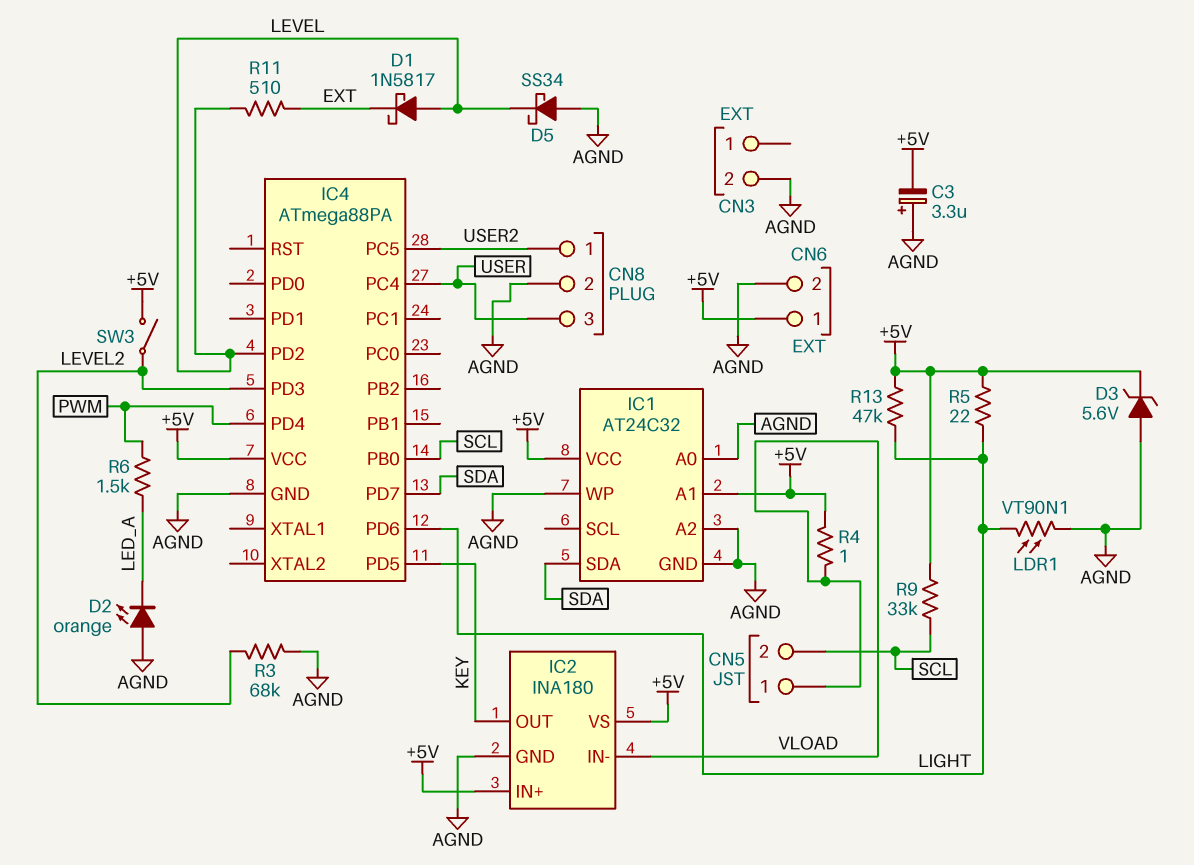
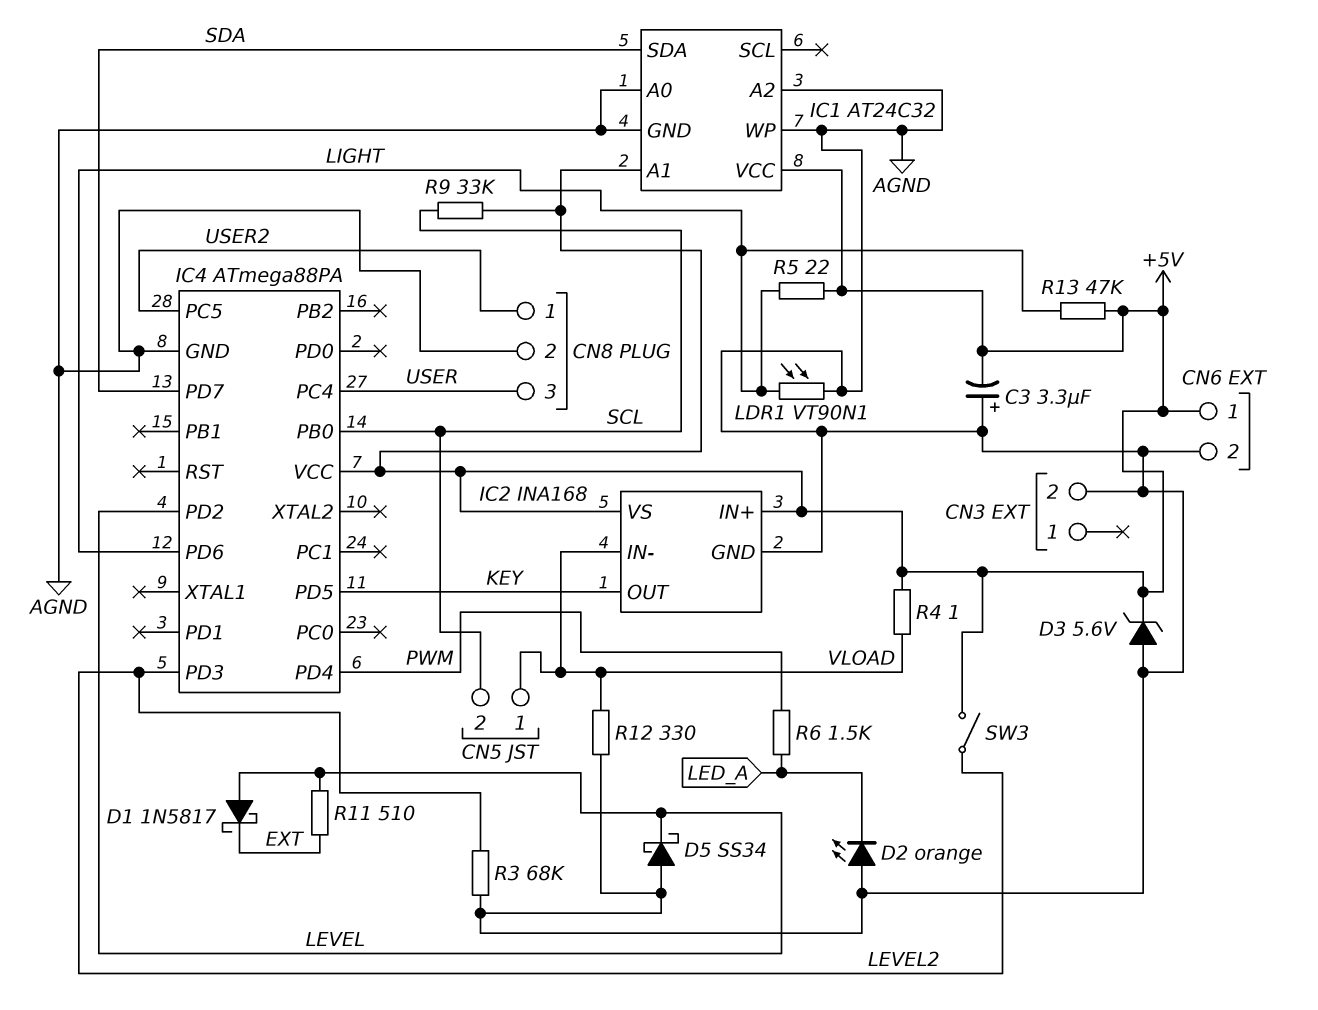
IC2: INA180 -> INA168
R12: none -> 330 (AGND, VLOAD)

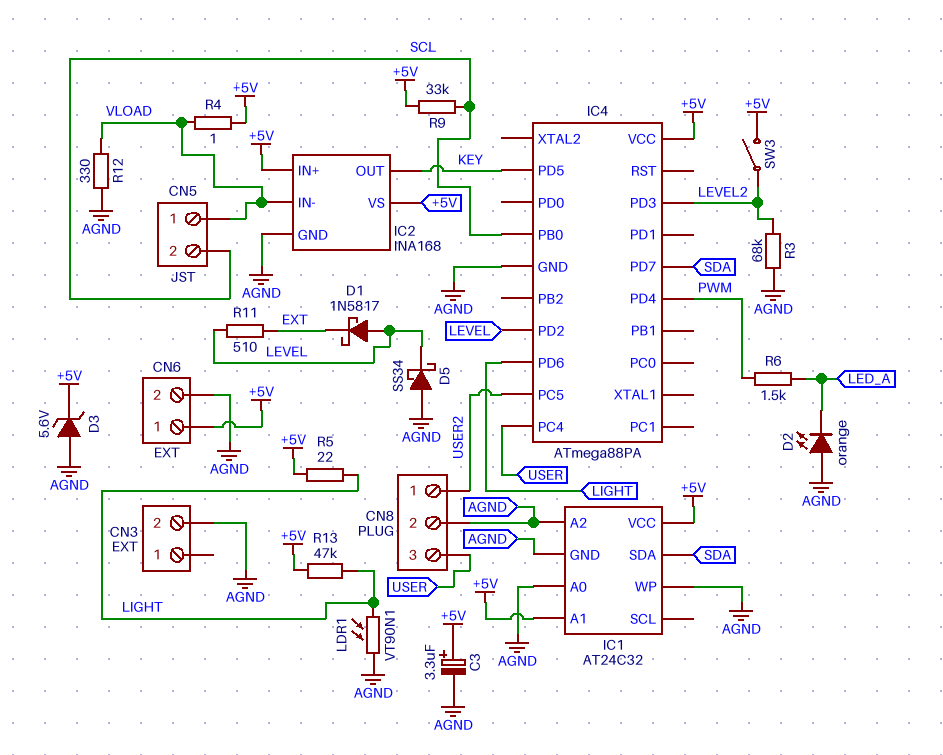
C3: 3.3uF (plus AGND, minus +5V) -> 3.3uF (plus +5V, minus AGND)

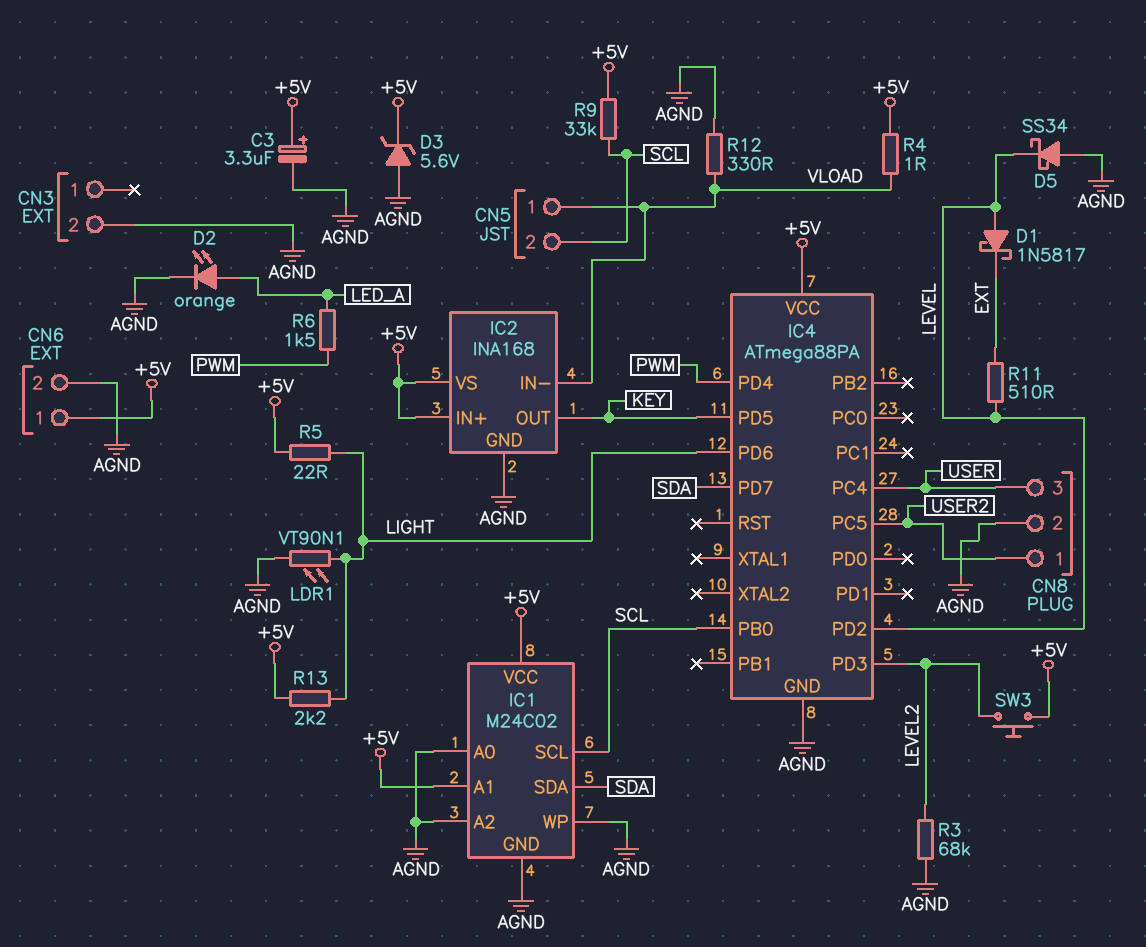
D2: LED orange (A AGND, K LED_A) -> LED orange (A LED_A, K AGND)
IC1: AT24C32 -> M24C02
IC1 pin SCL: none -> SCL
R13: 47k (+5V, LIGHT) -> 2.2k (+5V, LIGHT)
SW3: switch (+5V, LEVEL2) -> button (+5V, LEVEL2)

